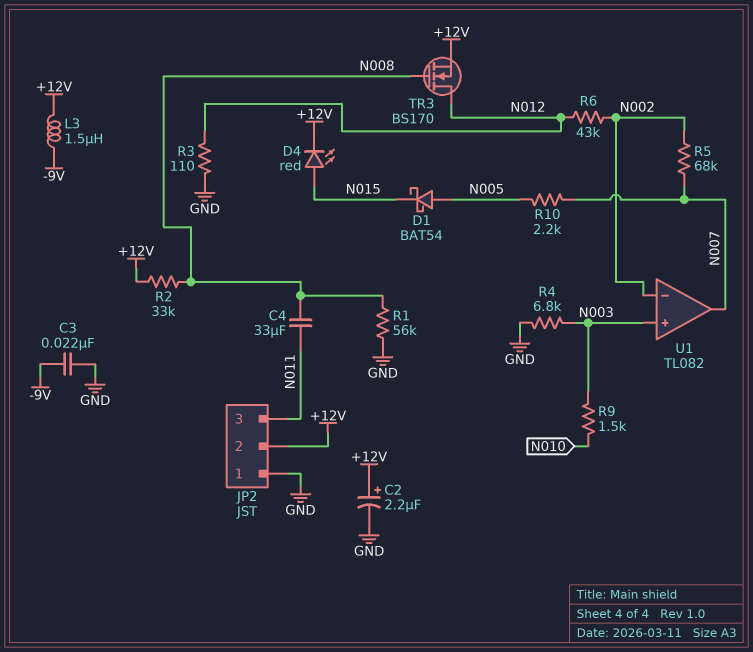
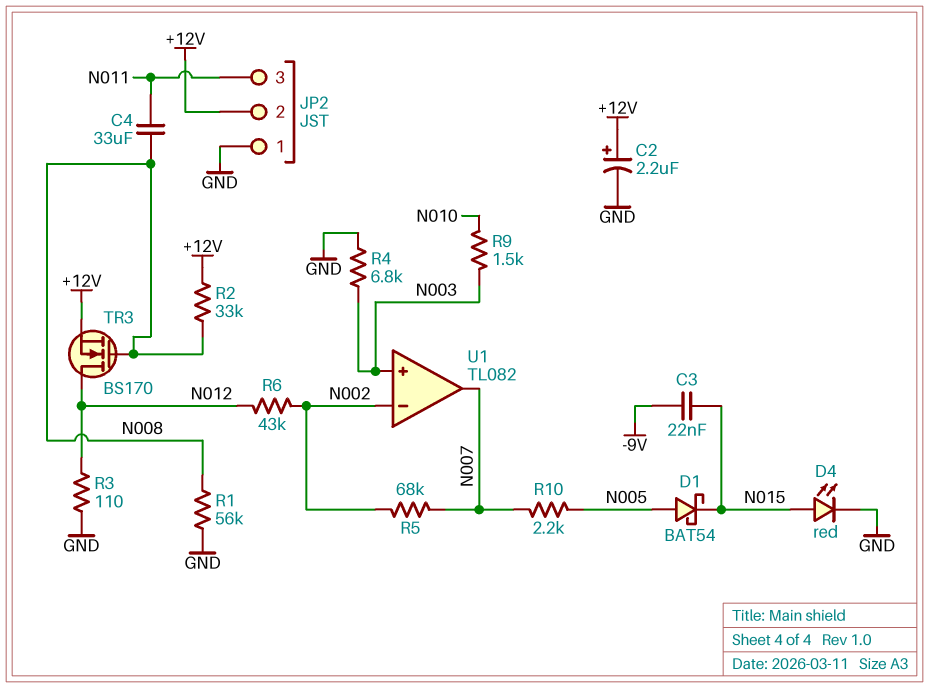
C3: 22nF (-9V, GND) -> 22nF (-9V, N015)
D4: LED red (A N015, K +12V) -> LED red (A N015, K GND)
L3: 1.5uH (+12V, -9V) -> none

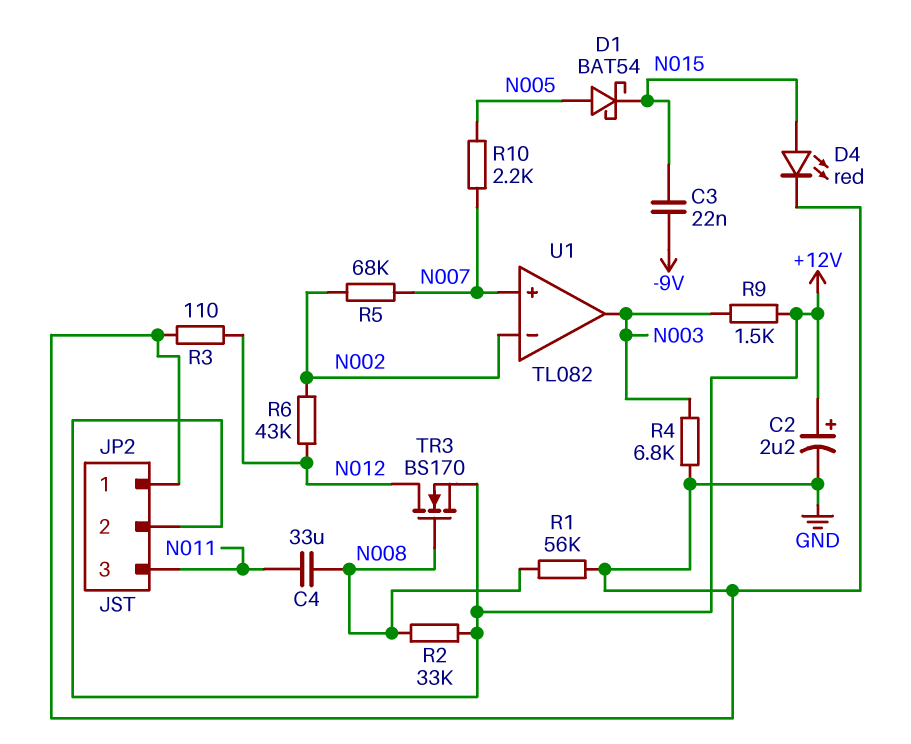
R9: 1.5k (N003, N010) -> 1.5k (+12V, N003)
U1 pin in+: N003 -> N007
U1 pin out: N007 -> N003

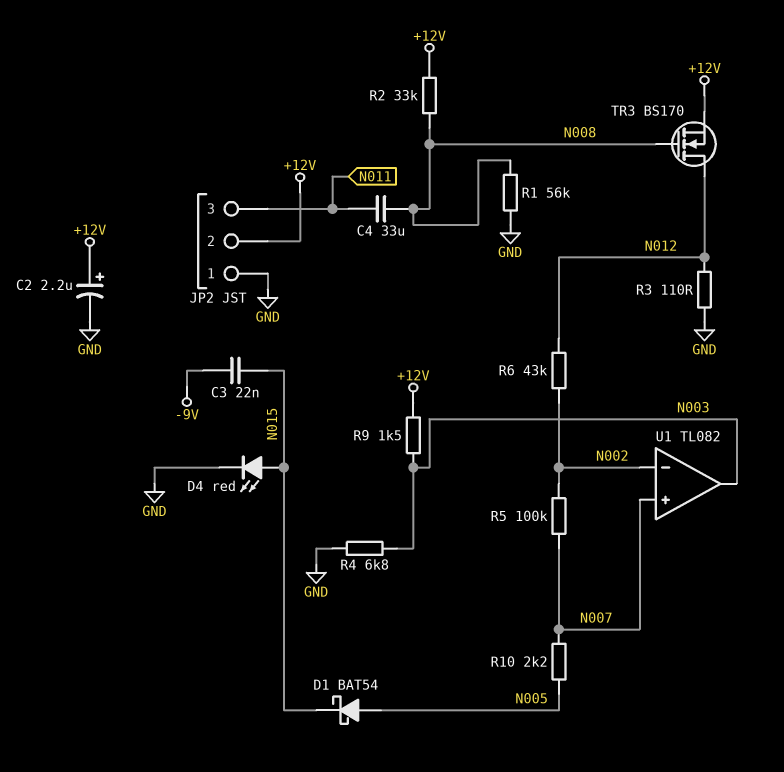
R5: 68k (N002, N007) -> 100k (N002, N007)

